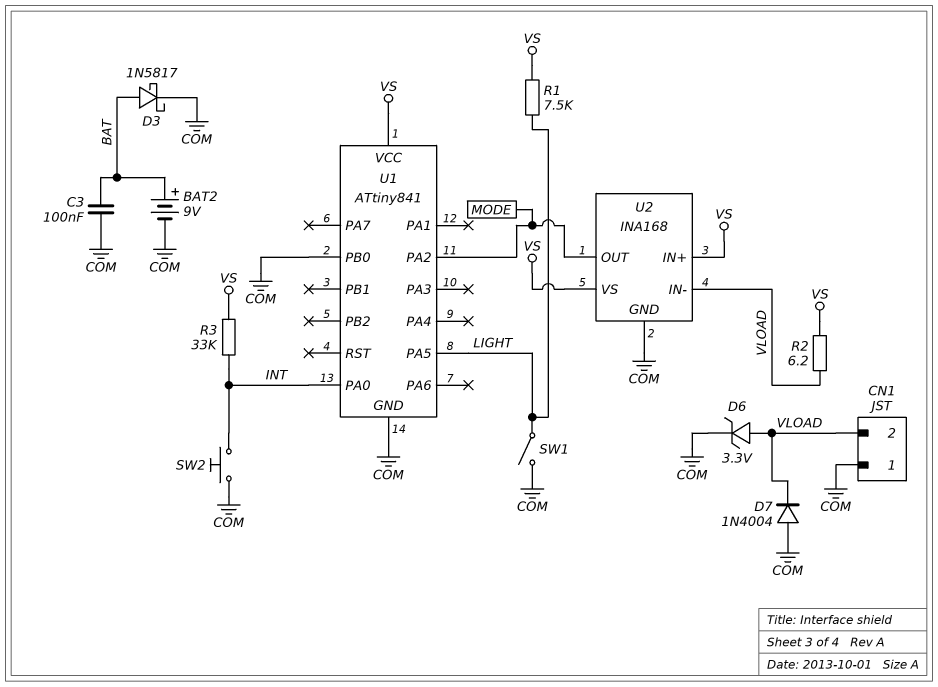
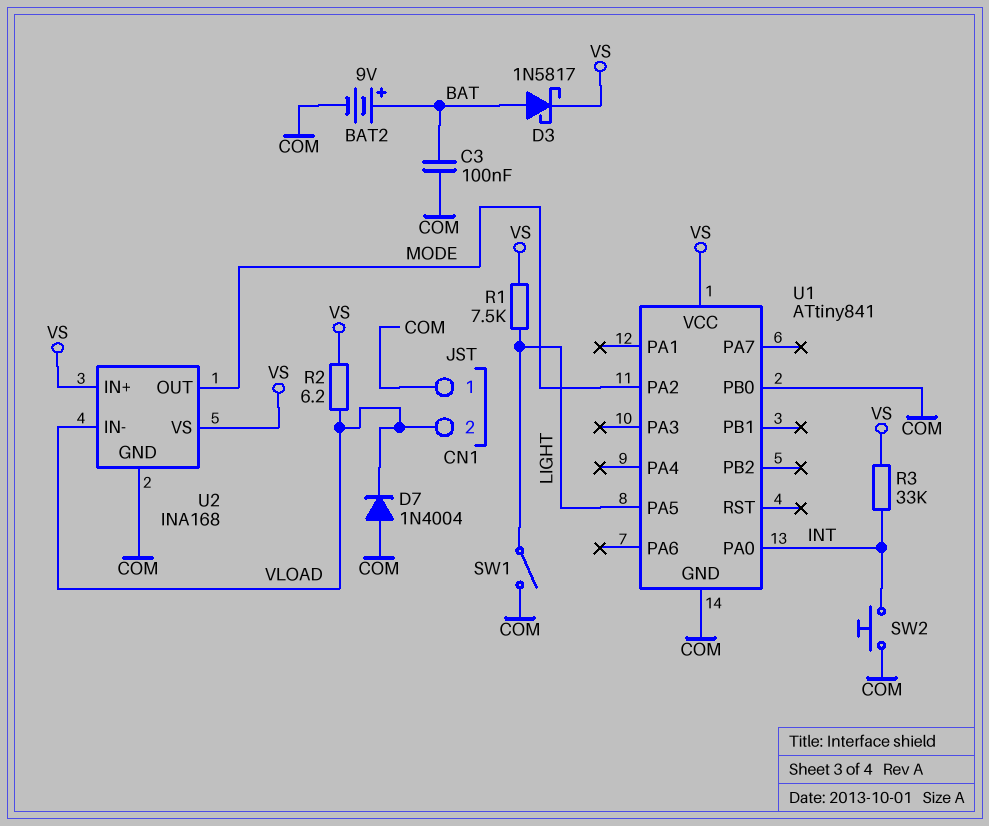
D3: schottky 1N5817 (A BAT, K COM) -> schottky 1N5817 (A BAT, K VS)
D6: zener 3.3V (A VLOAD, K COM) -> none

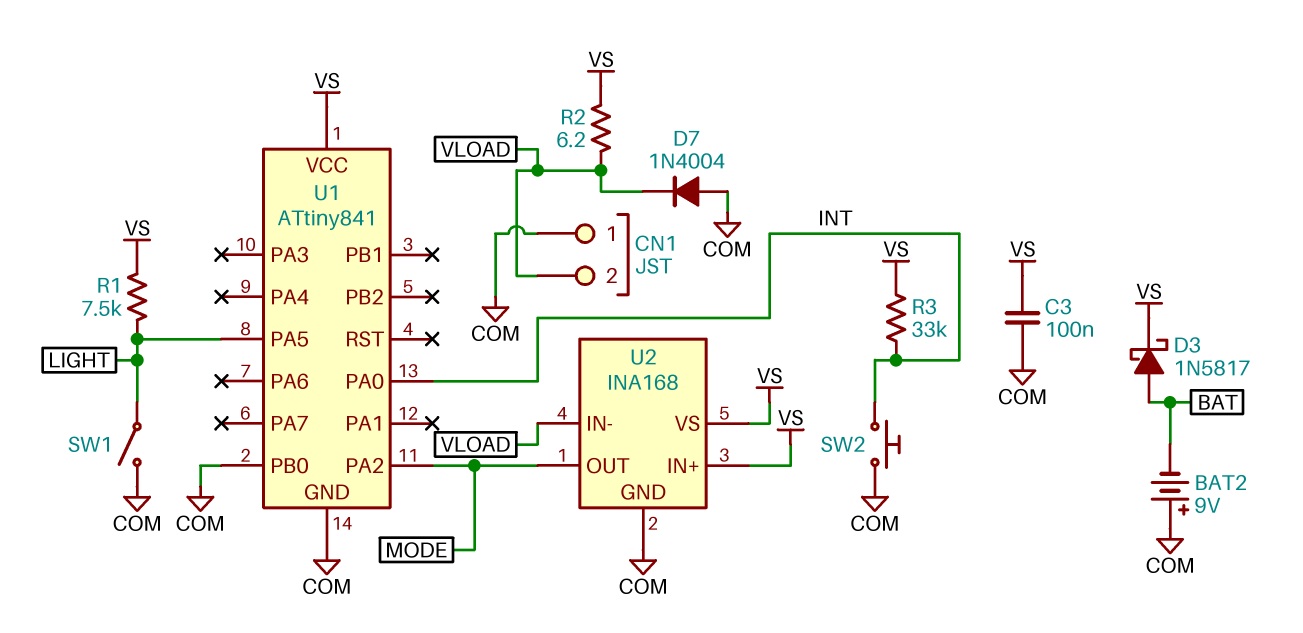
BAT2: 9V (plus BAT, minus COM) -> 9V (plus COM, minus BAT)
C3: 100nF (BAT, COM) -> 100nF (COM, VS)

